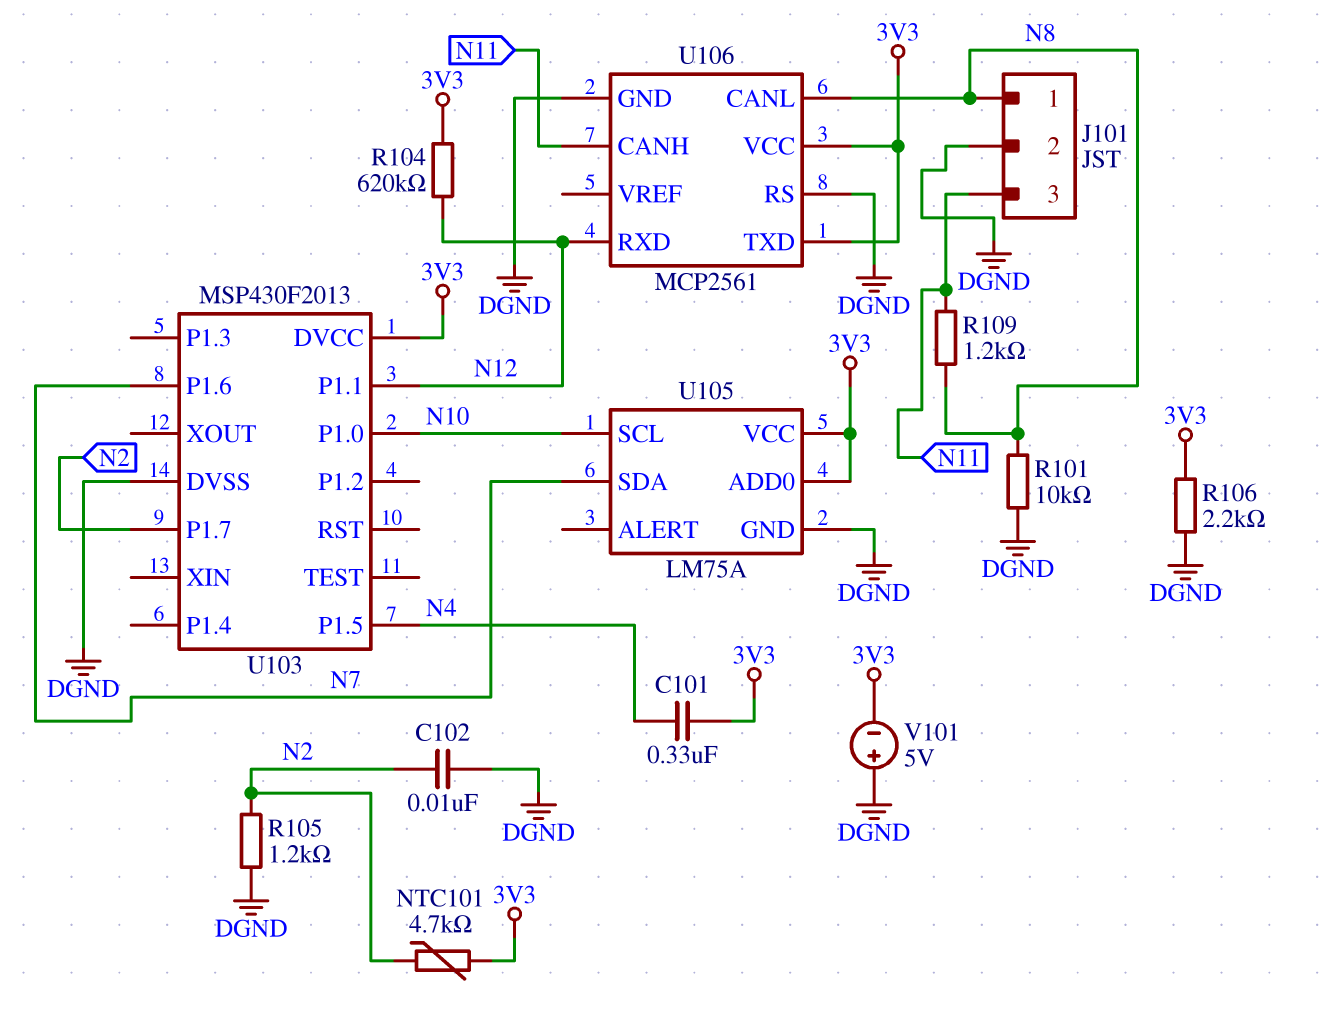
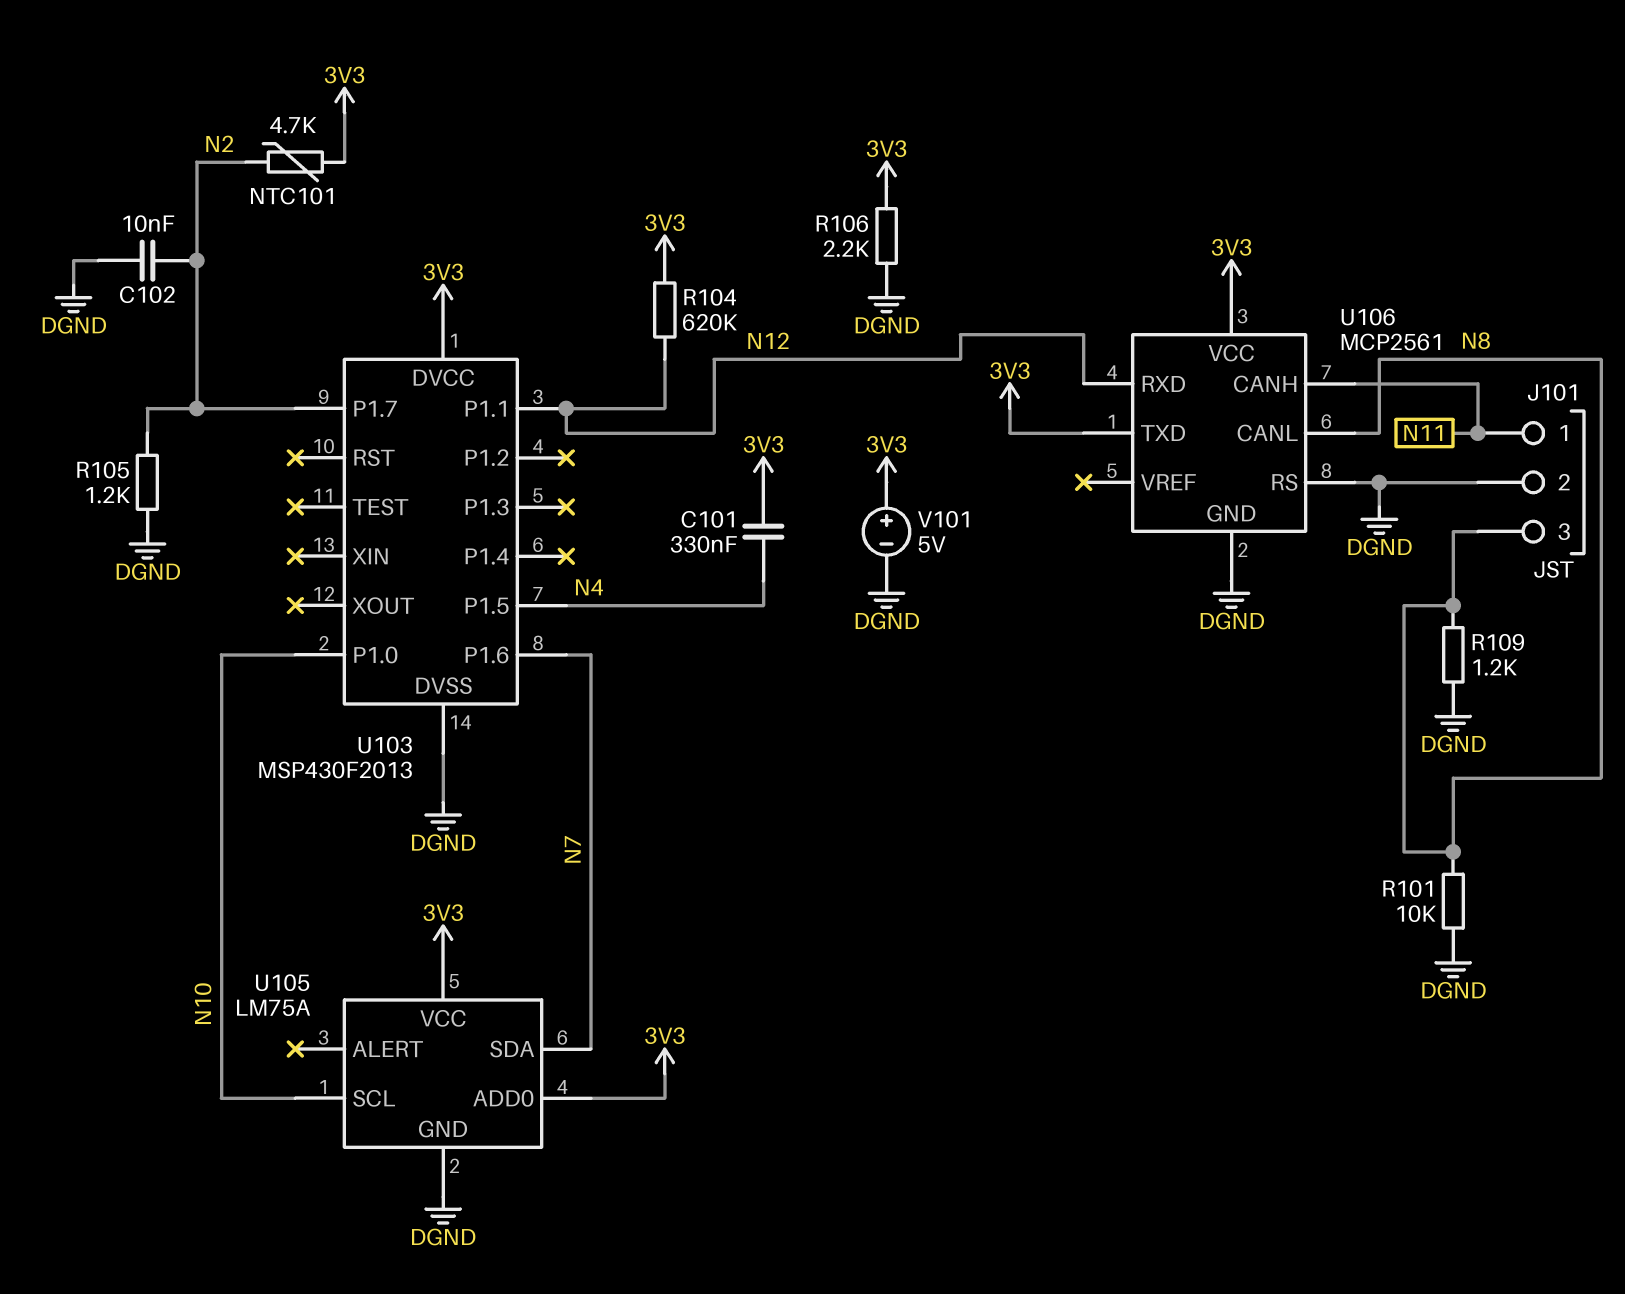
J101 pin 1: N8 -> N11
J101 pin 3: N11 -> N8
R109: 1.2k (N8, N11) -> 1.2k (DGND, N8)
V101: 5V (plus DGND, minus 3V3) -> 5V (plus 3V3, minus DGND)

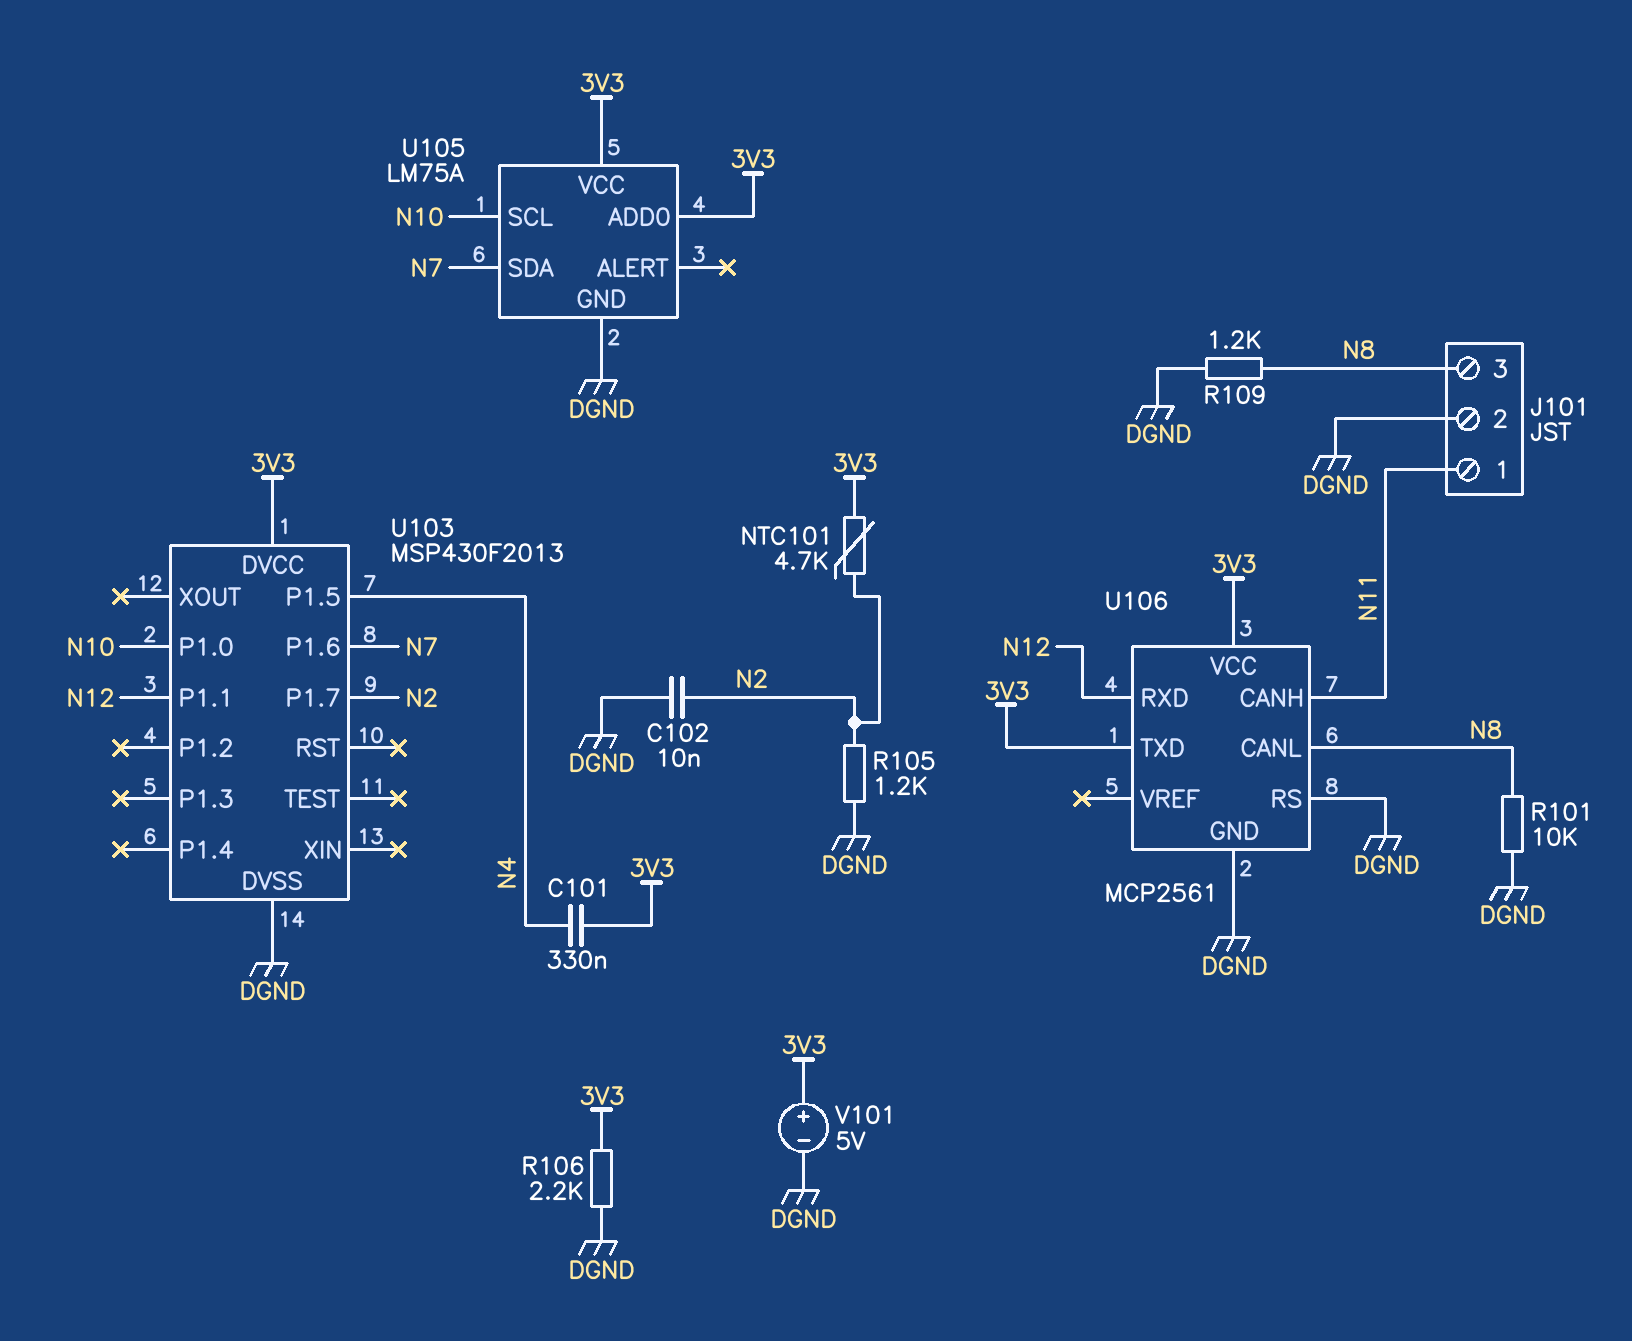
R104: 620k (3V3, N12) -> none

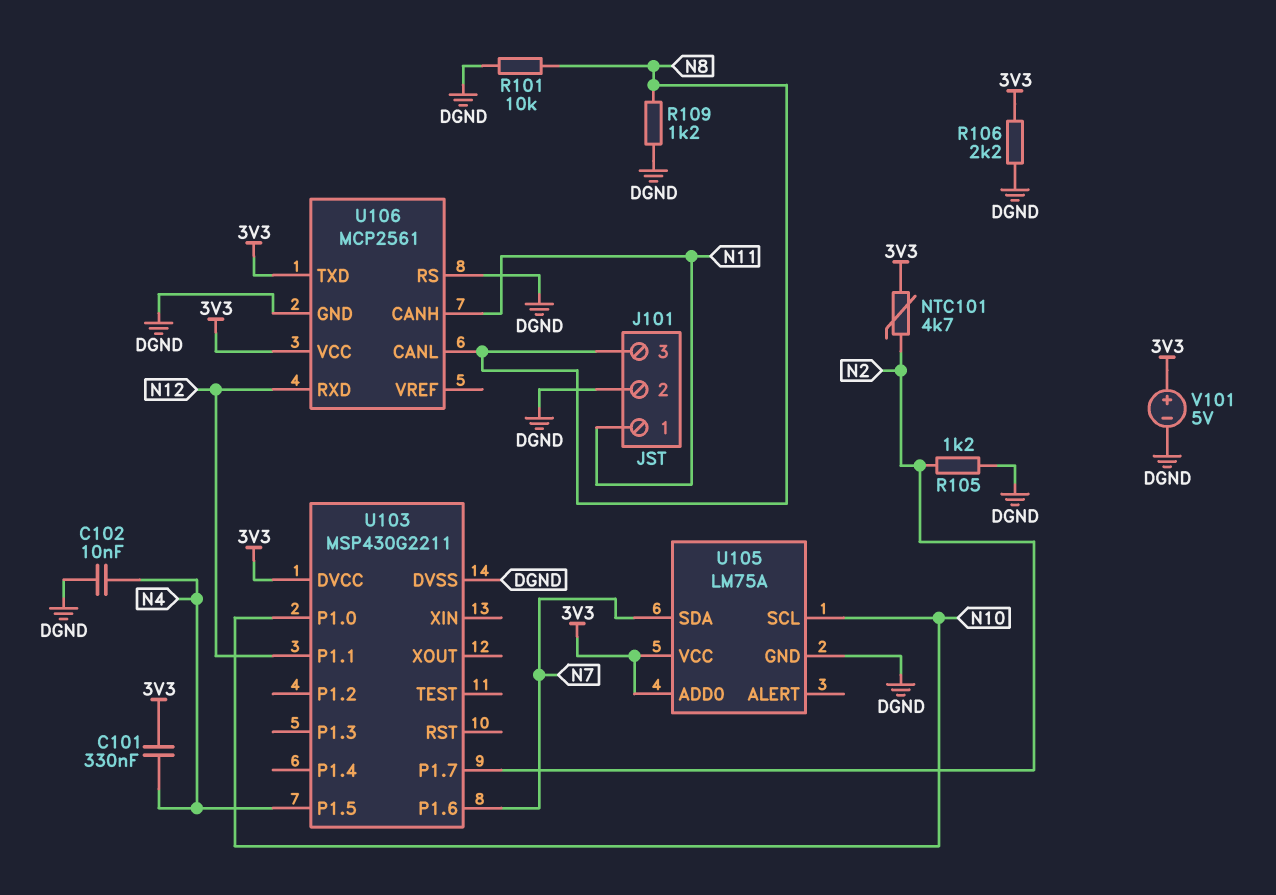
C102: 10nF (DGND, N2) -> 10nF (DGND, N4)
U103: MSP430F2013 -> MSP430G2211

